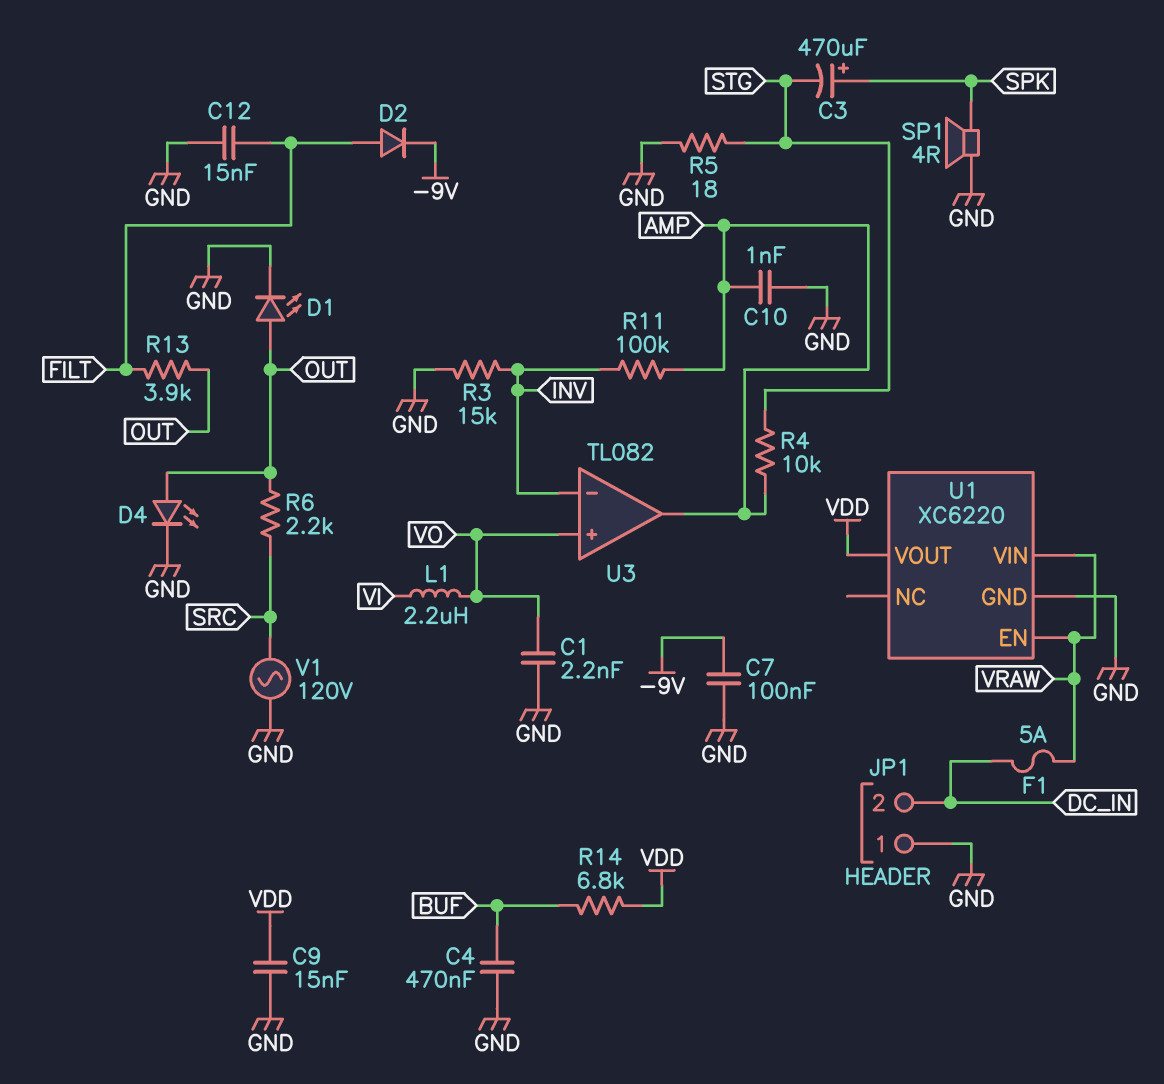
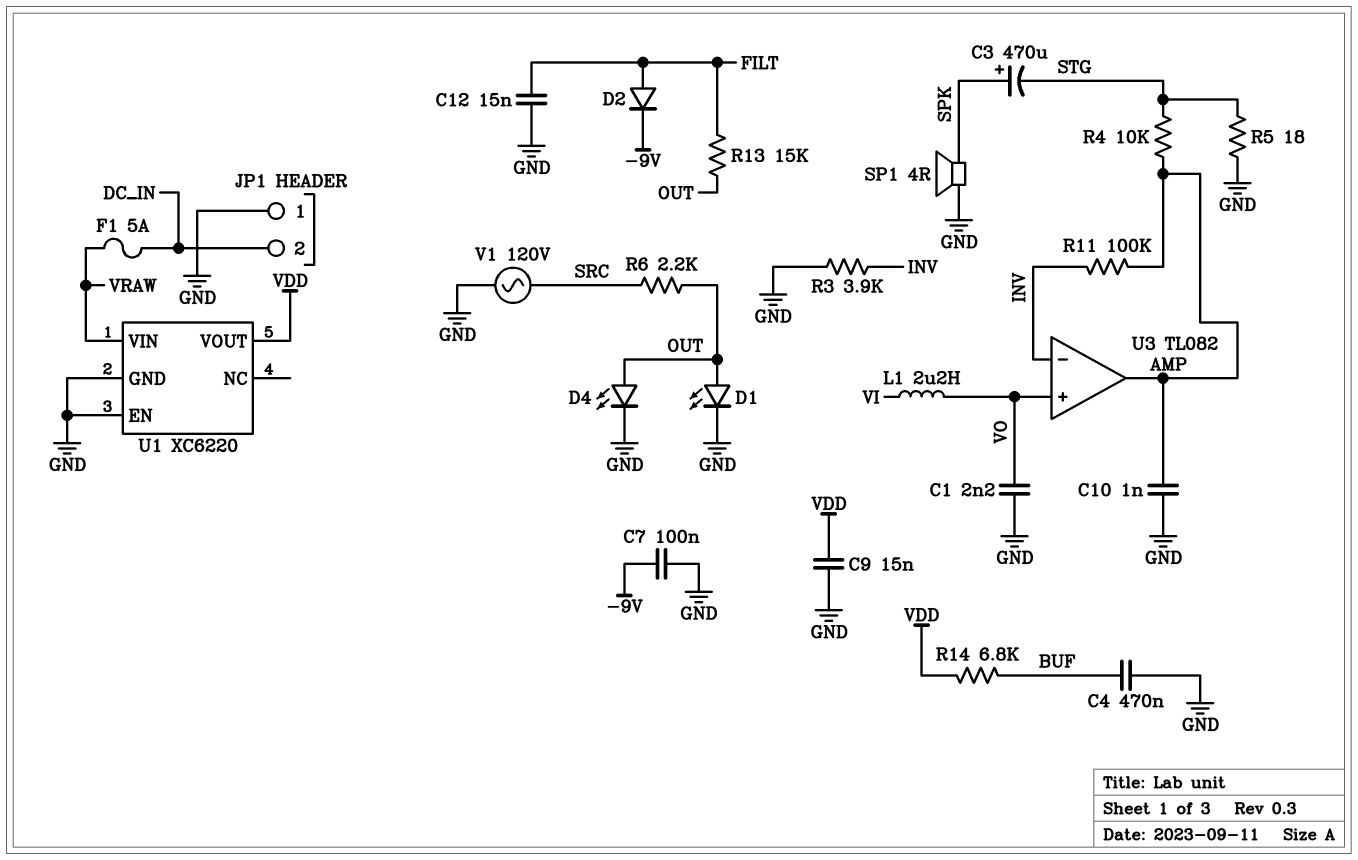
R3: 15k (GND, INV) -> 3.9k (GND, INV)
R13: 3.9k (FILT, OUT) -> 15k (FILT, OUT)
U1 pin EN: VRAW -> GND

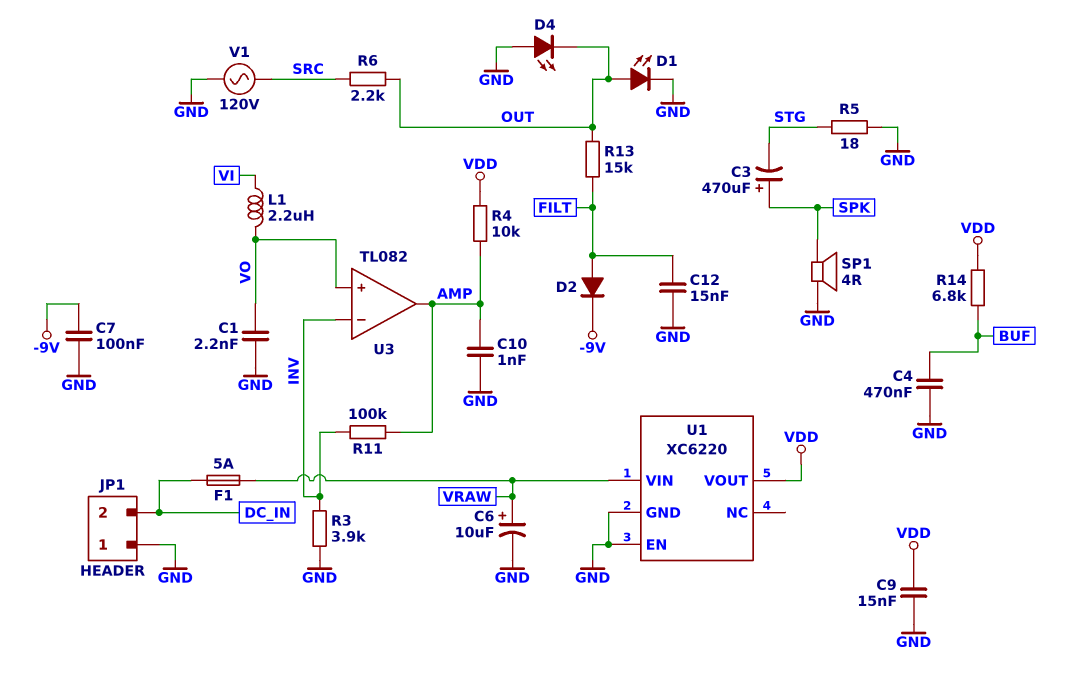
C6: none -> 10uF (plus VRAW, minus GND)
D4: LED (A OUT, K GND) -> LED (A GND, K OUT)
R4: 10k (AMP, STG) -> 10k (AMP, VDD)

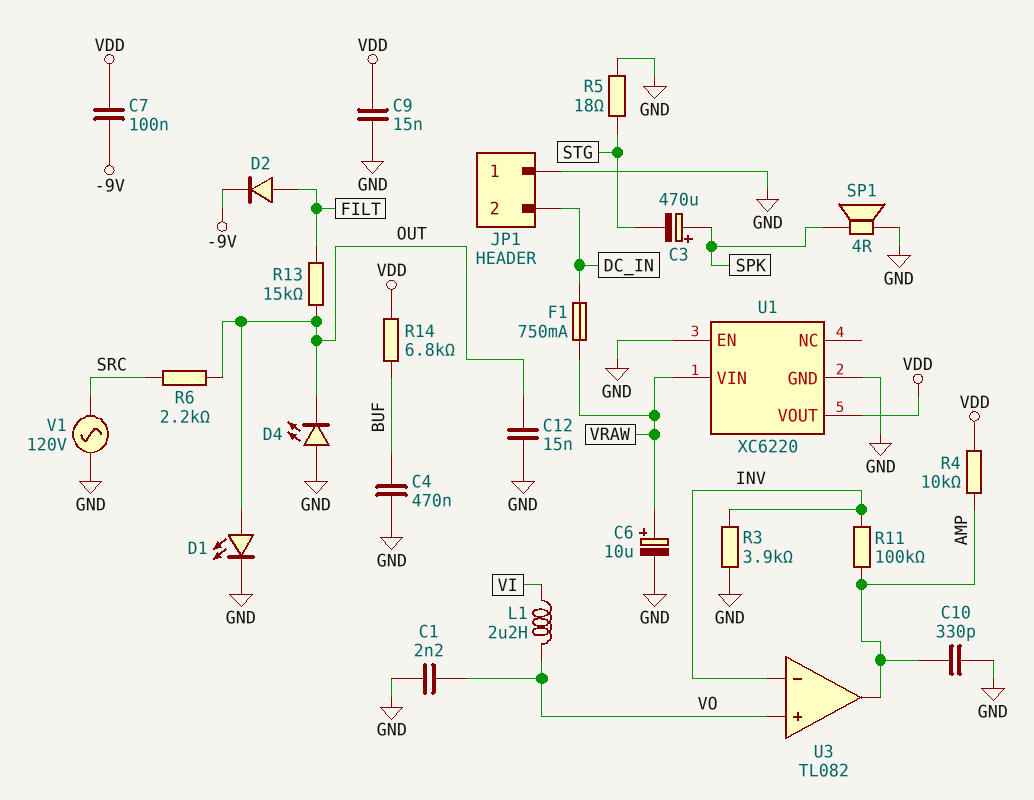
C7: 100nF (-9V, GND) -> 100nF (-9V, VDD)
C10: 1nF (AMP, GND) -> 330pF (AMP, GND)
C12: 15nF (FILT, GND) -> 15nF (GND, OUT)
F1: 5A (DC_IN, VRAW) -> 750mA (DC_IN, VRAW)

